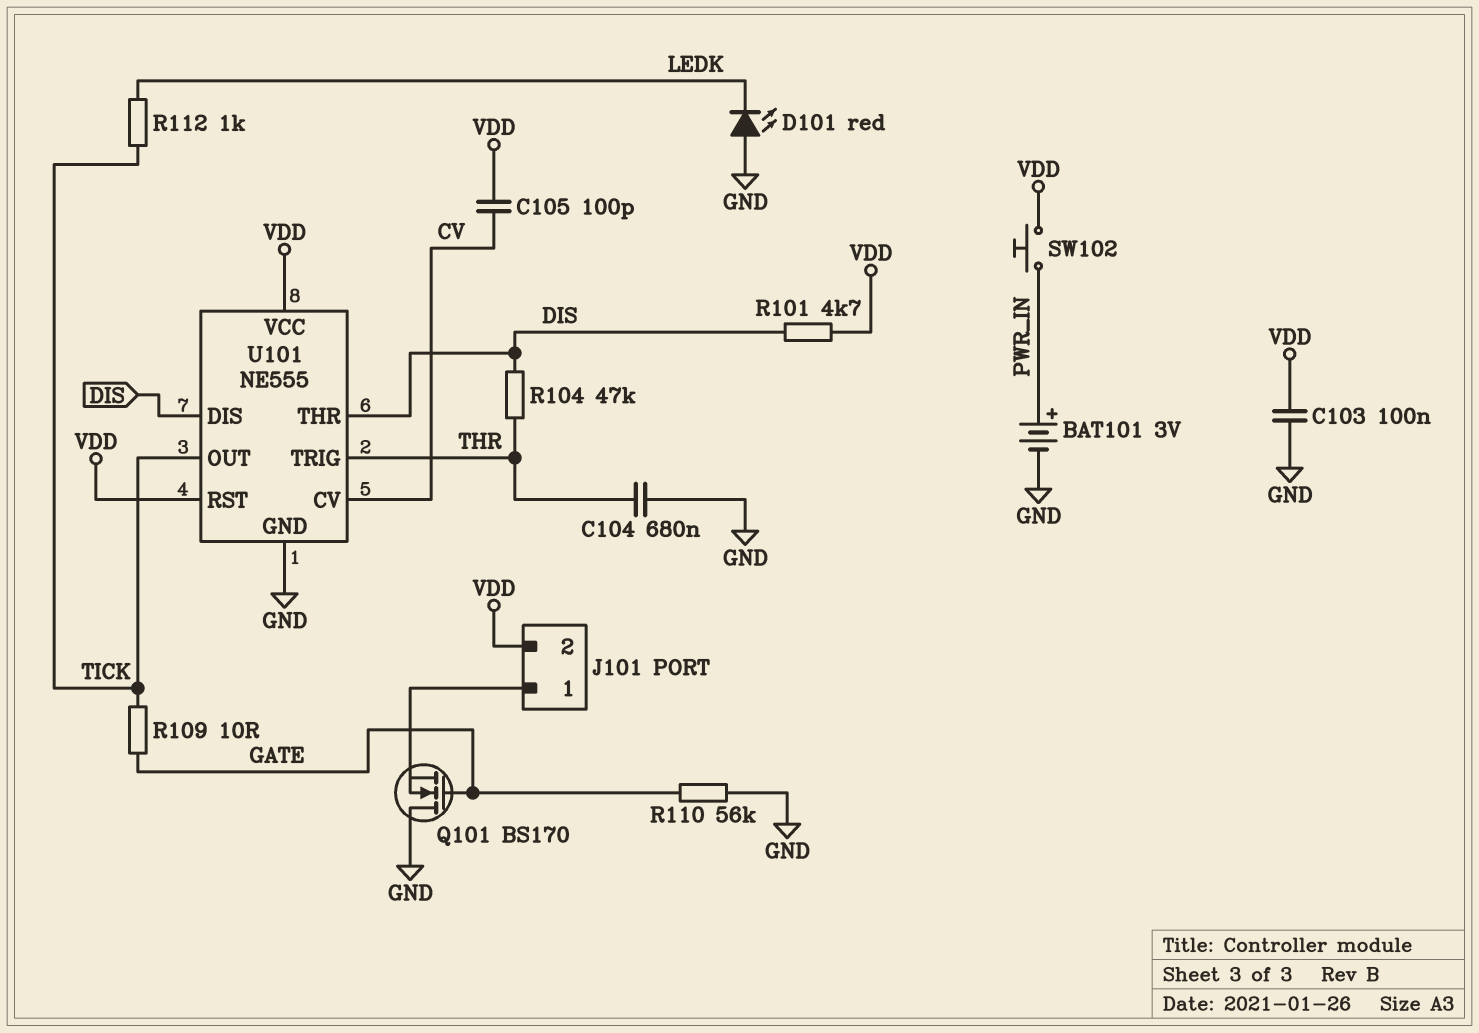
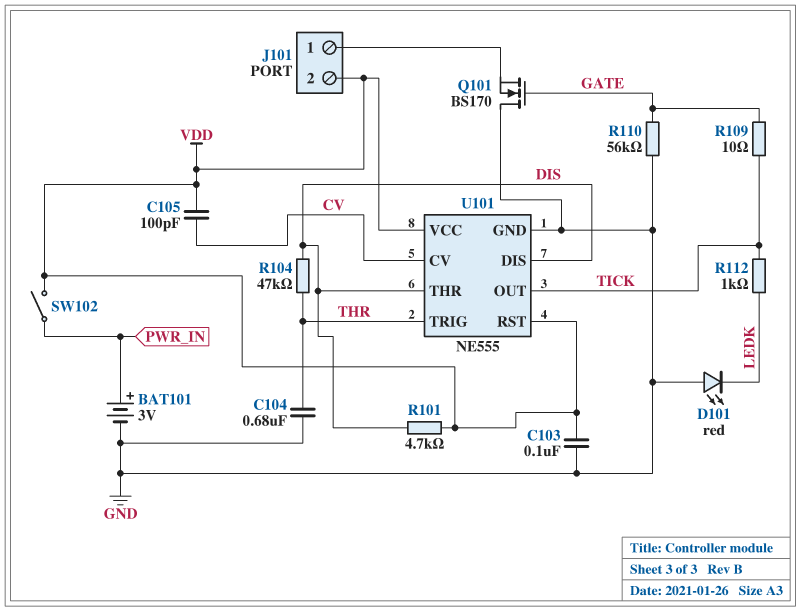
SW102: button (PWR_IN, VDD) -> switch (PWR_IN, VDD)

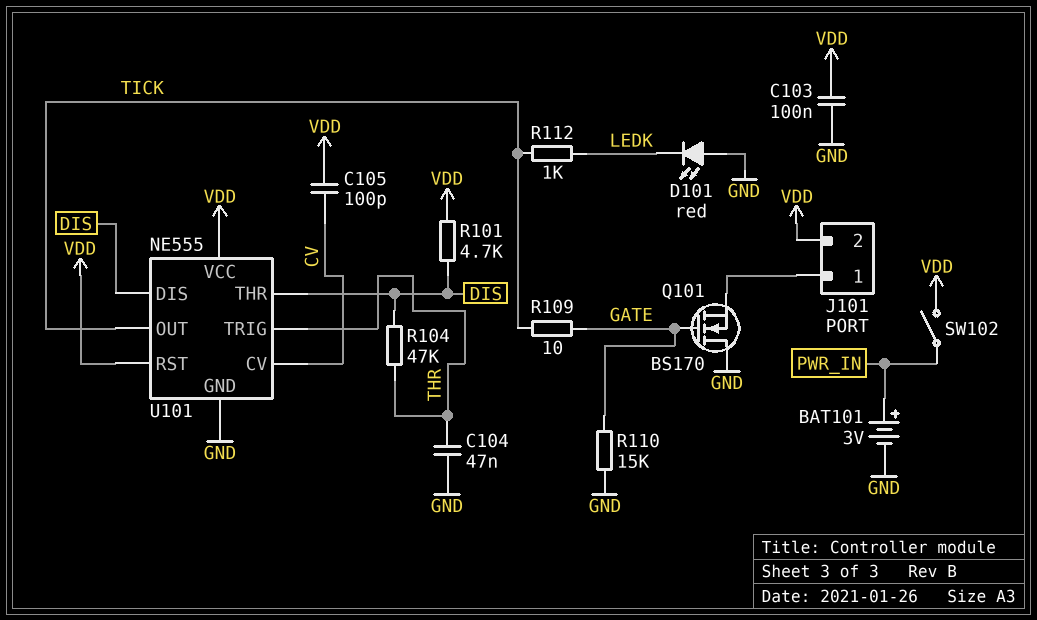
C104: 680nF (GND, THR) -> 47nF (GND, THR)
R110: 56k (GATE, GND) -> 15k (GATE, GND)

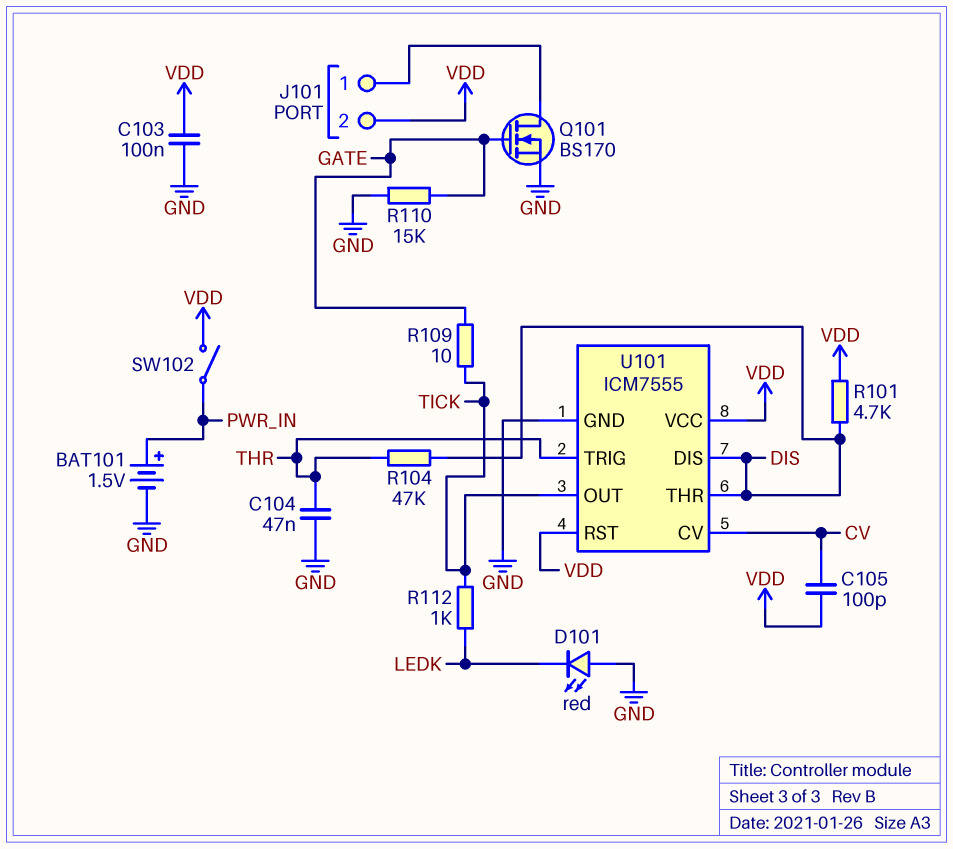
BAT101: 3V (plus PWR_IN, minus GND) -> 1.5V (plus PWR_IN, minus GND)
Q101: NMOS BS170 (G GATE, D GND, S J101/1) -> NMOS BS170 (G GATE, D J101/1, S GND)
U101: NE555 -> ICM7555

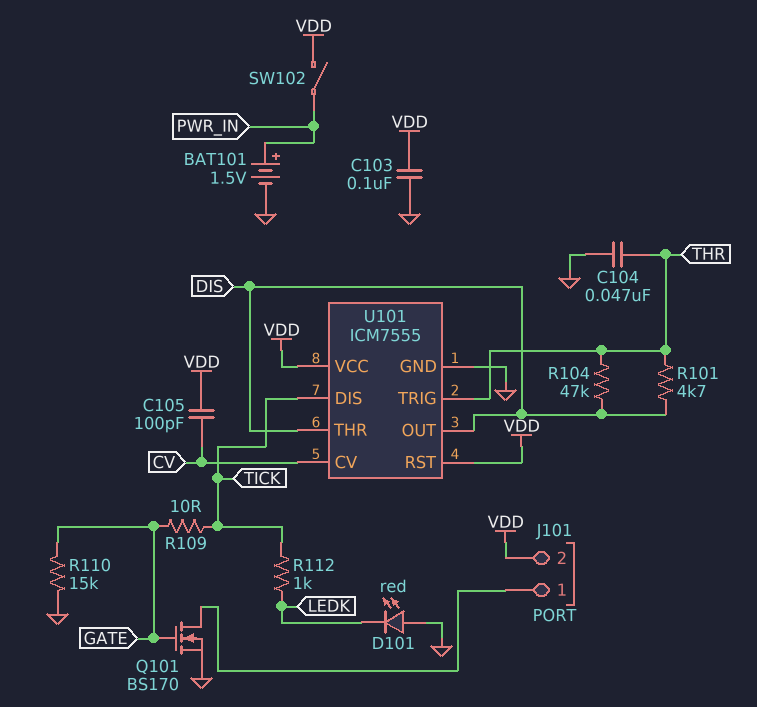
R101: 4.7k (DIS, VDD) -> 4.7k (DIS, THR)
U101 pin DIS: DIS -> TICK
U101 pin OUT: TICK -> DIS

